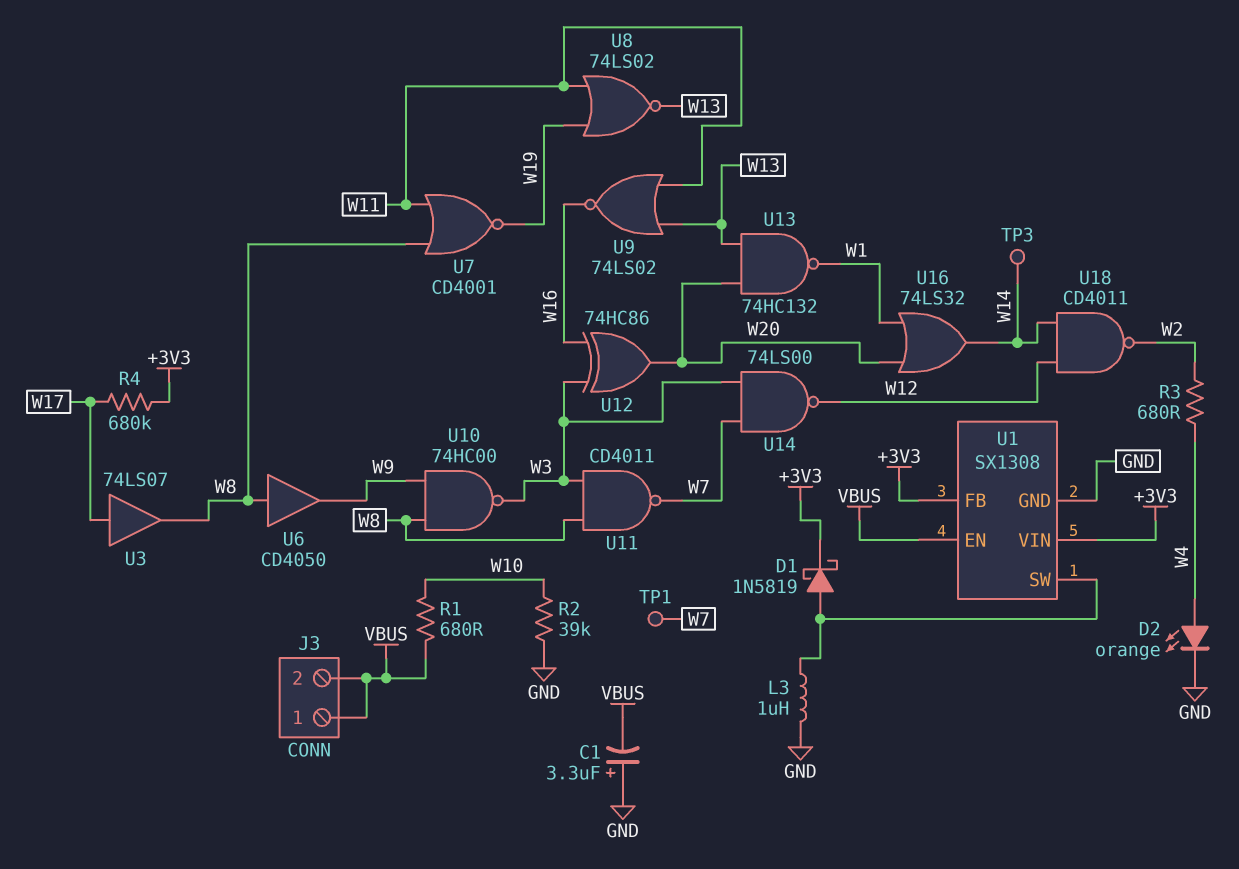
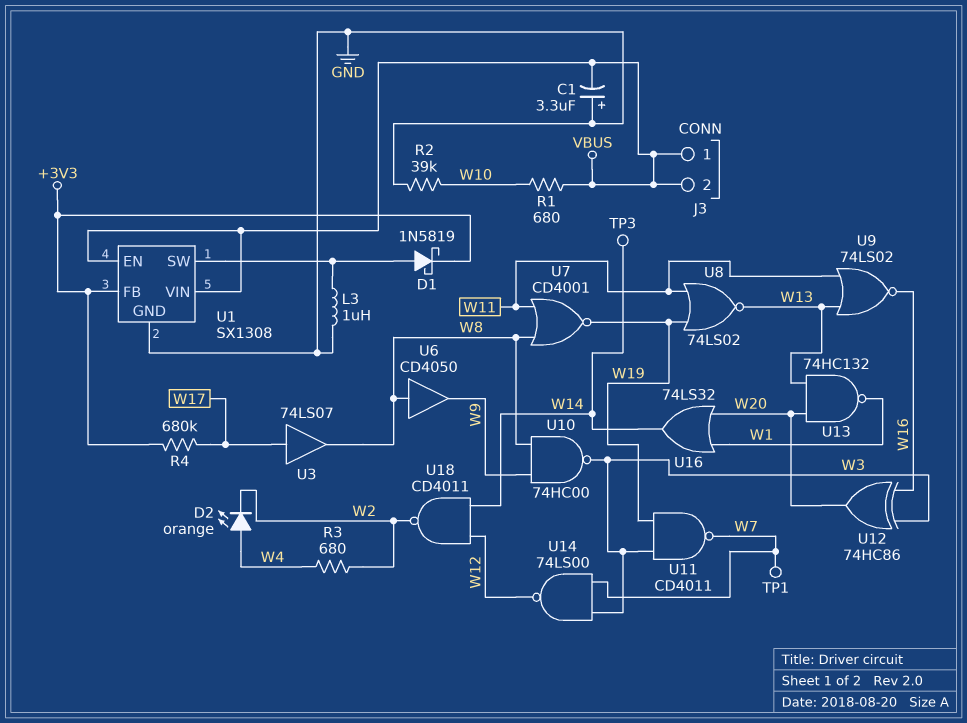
D2: LED orange (A W4, K GND) -> LED orange (A W4, K W2)
U1 pin VIN: +3V3 -> VBUS
U11: NAND CD4011 (in W3, in W8, out W7) -> NAND CD4011 (in W3, in W19, out W7)

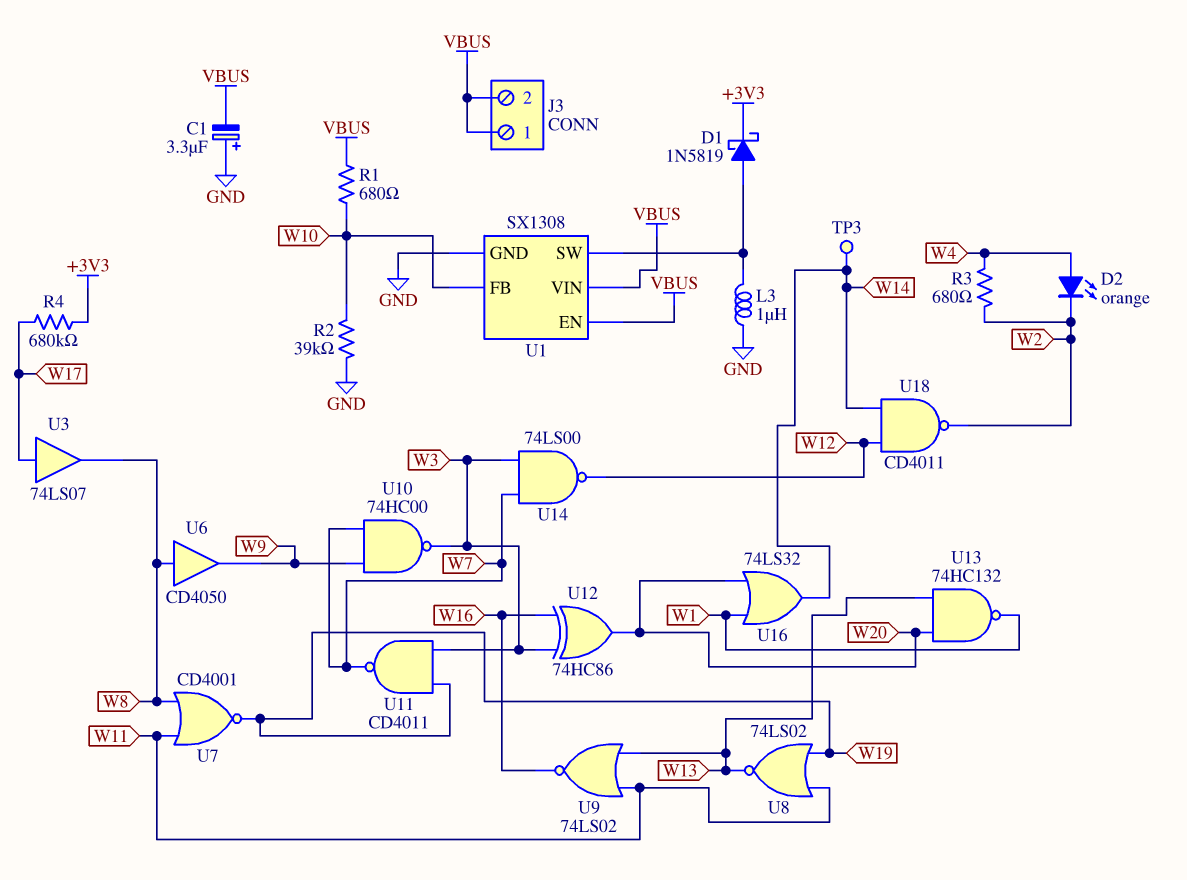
TP1: test point (W7) -> none
U1 pin FB: +3V3 -> W10
U10: NAND 74HC00 (in W8, in W9, out W3) -> NAND 74HC00 (in W7, in W9, out W3)

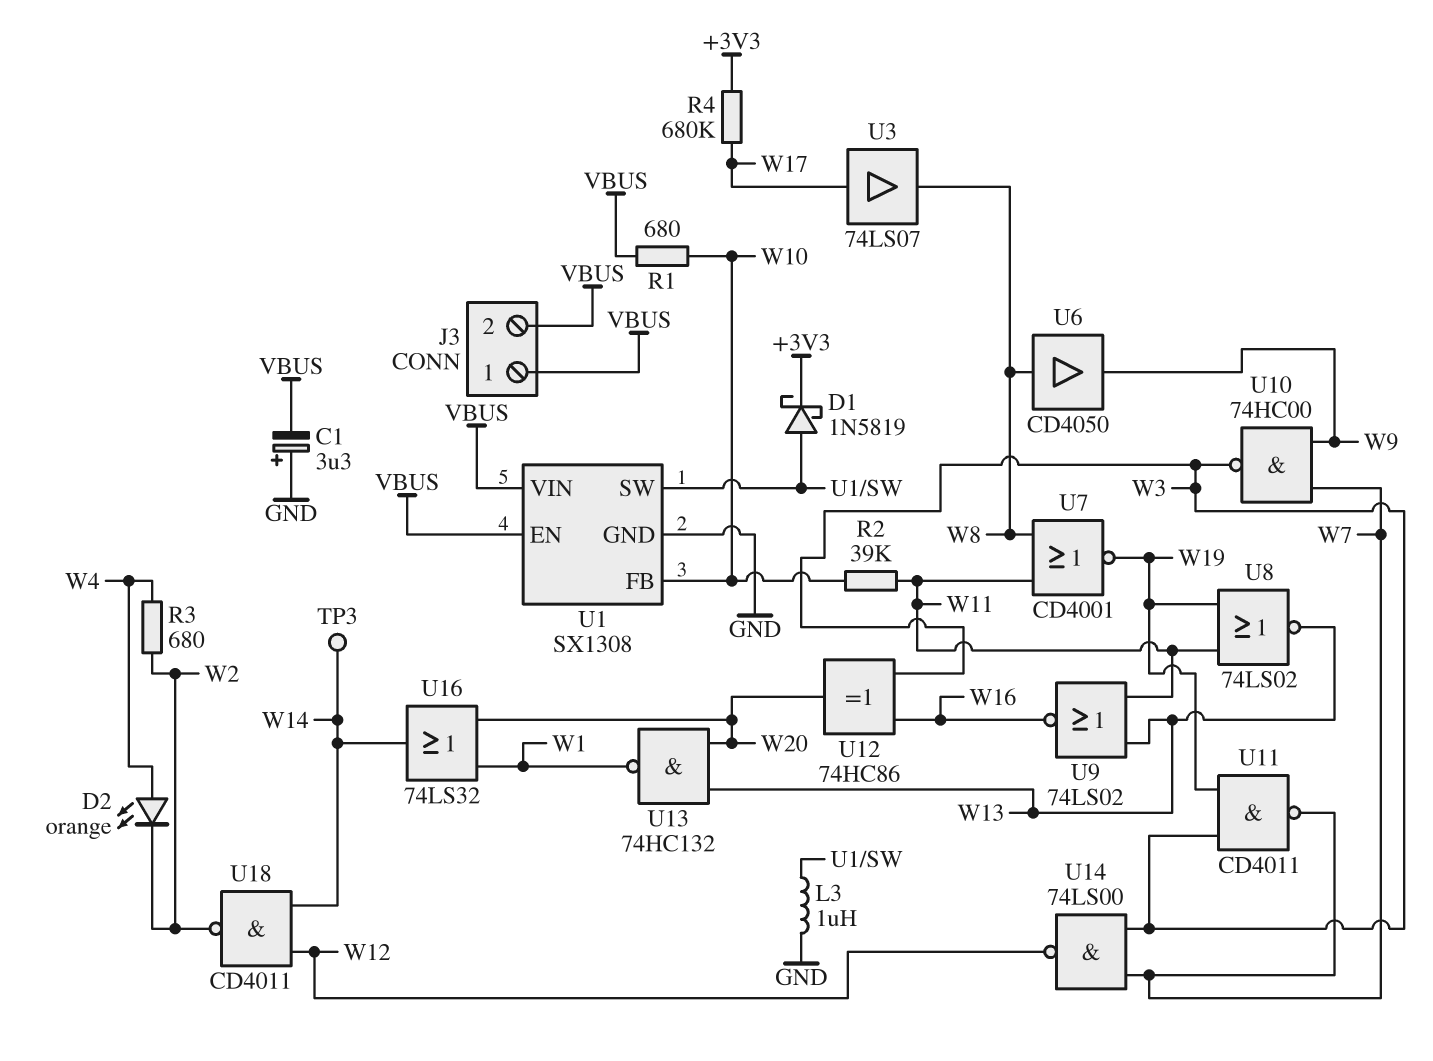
R2: 39k (GND, W10) -> 39k (W10, W11)

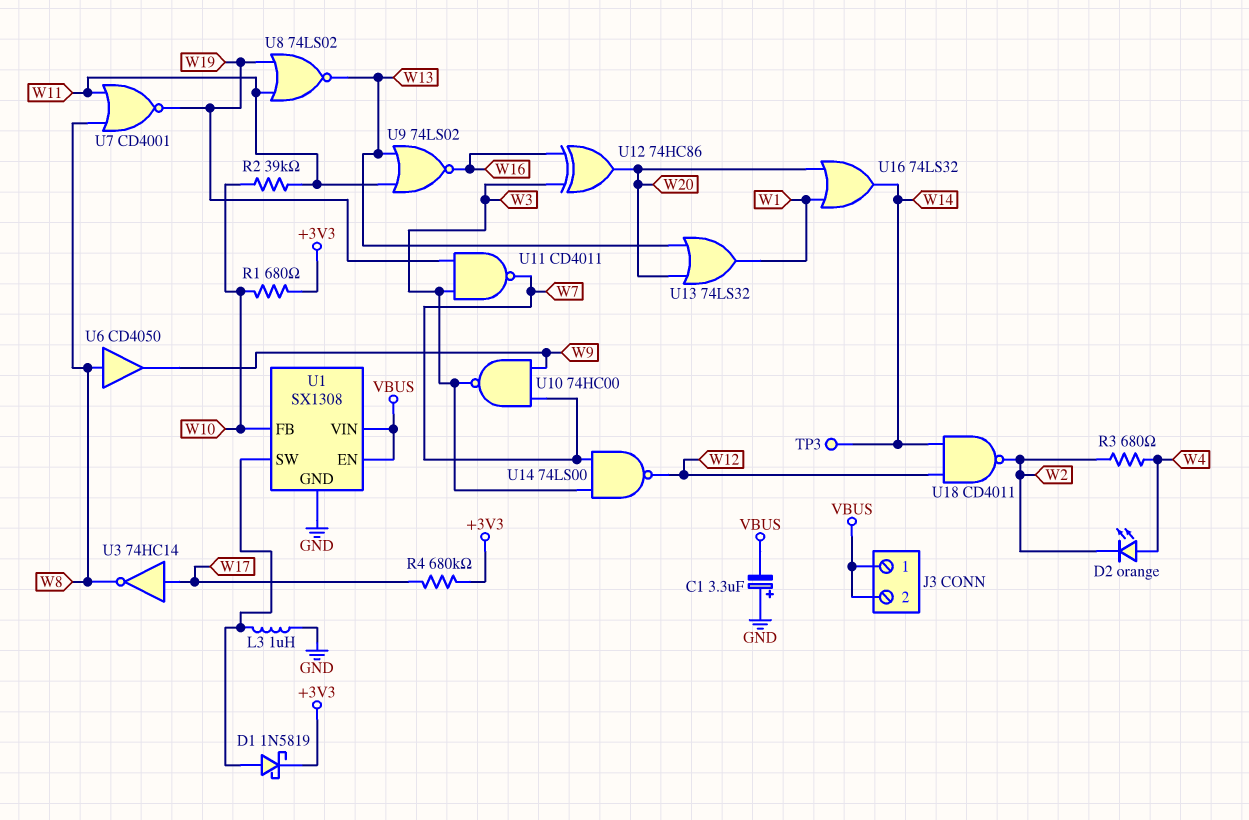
R1: 680 (VBUS, W10) -> 680 (+3V3, W10)
U3: buffer 74LS07 (in W17, out W8) -> NOT 74HC14 (in W17, out W8)
U13: NAND 74HC132 (in W13, in W20, out W1) -> OR 74LS32 (in W13, in W20, out W1)

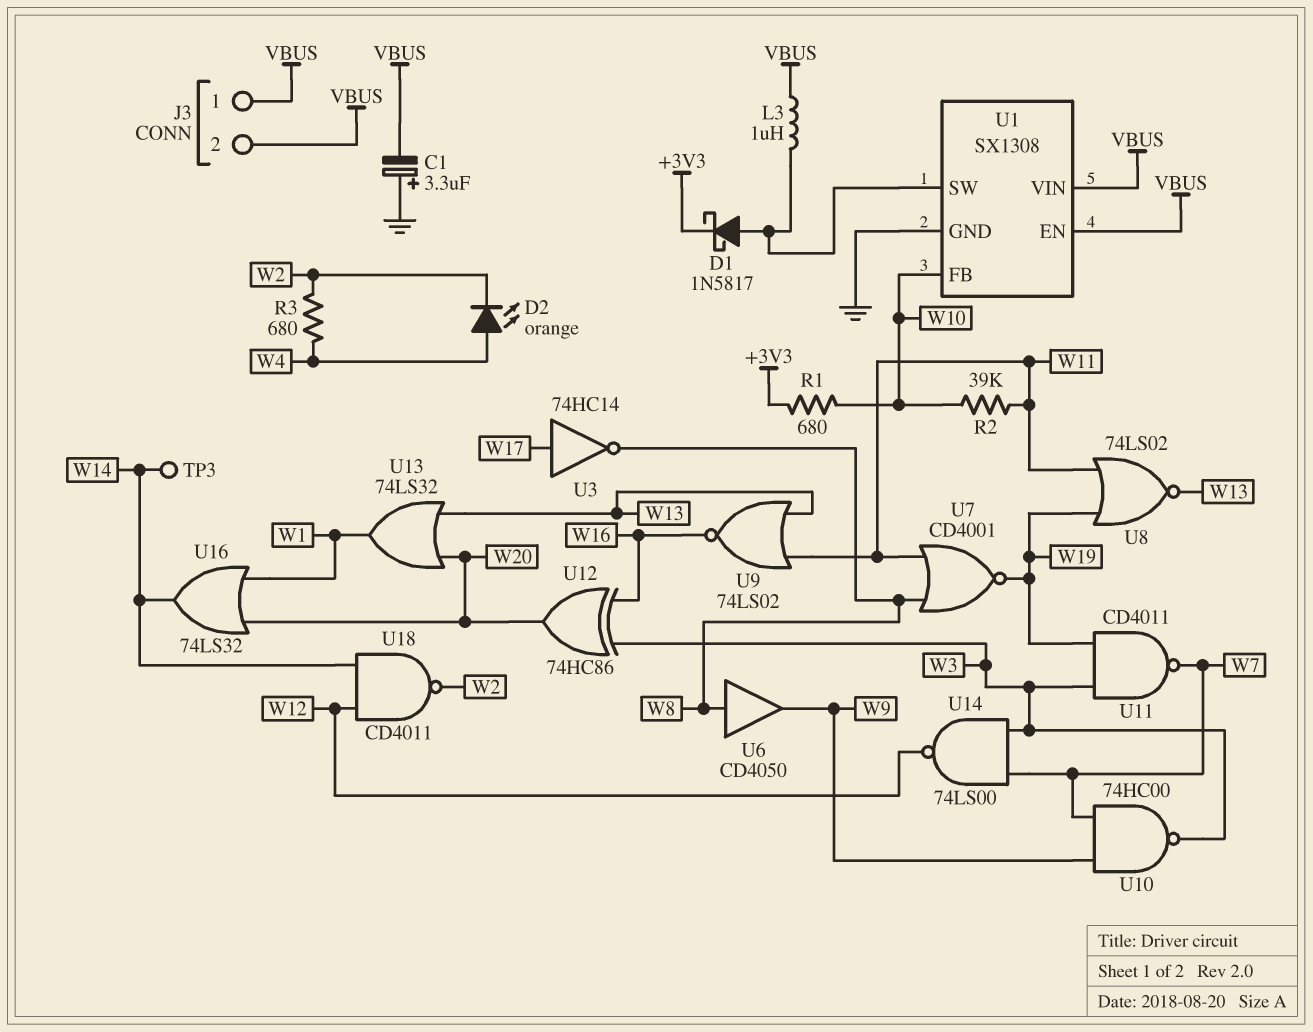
D1: schottky 1N5819 (A U1/SW, K +3V3) -> schottky 1N5817 (A U1/SW, K +3V3)
L3: 1uH (GND, U1/SW) -> 1uH (U1/SW, VBUS)
R4: 680k (+3V3, W17) -> none

